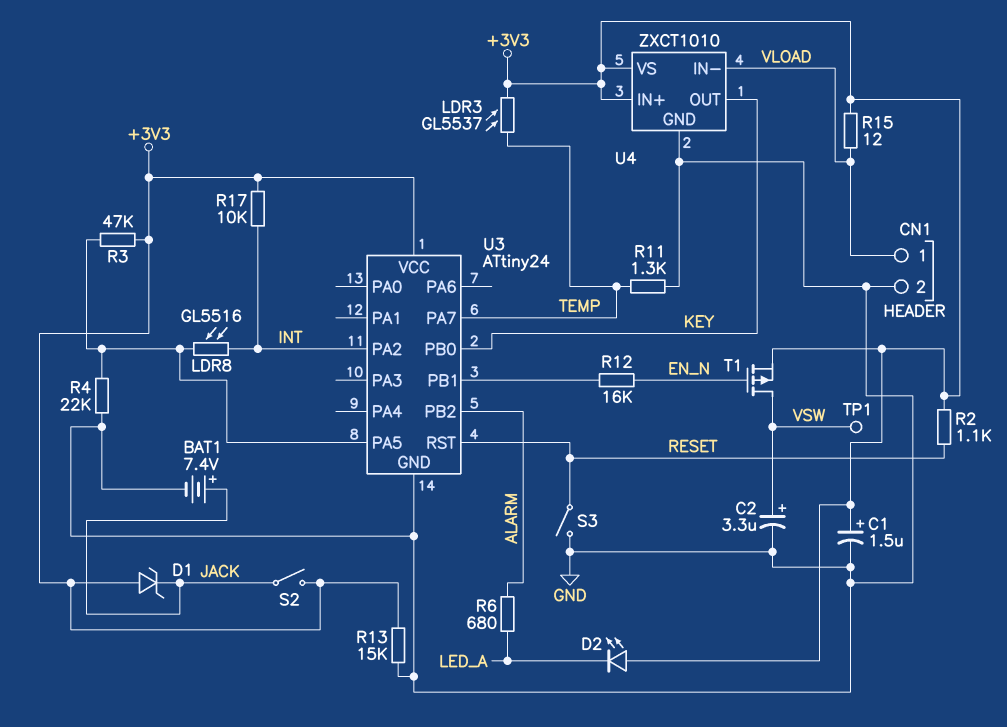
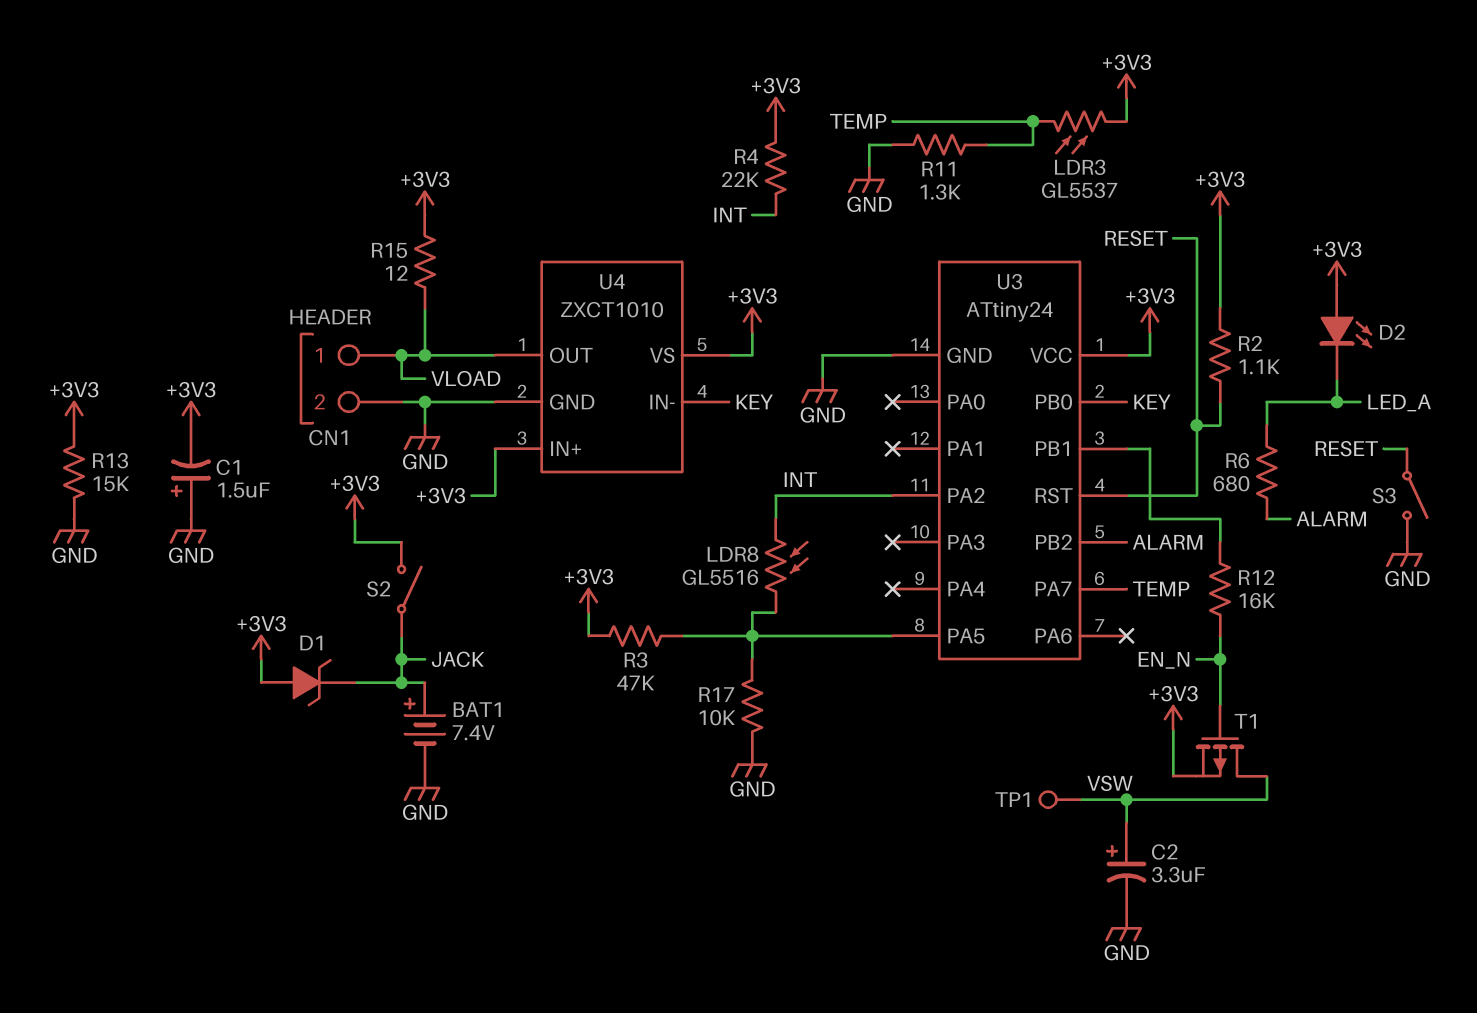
C1: 1.5uF (plus +3V3, minus GND) -> 1.5uF (plus GND, minus +3V3)
R4: 22k (GND, U3/PA5) -> 22k (+3V3, INT)
R17: 10k (+3V3, INT) -> 10k (GND, U3/PA5)
U4 pin IN-: VLOAD -> KEY
U4 pin OUT: KEY -> VLOAD

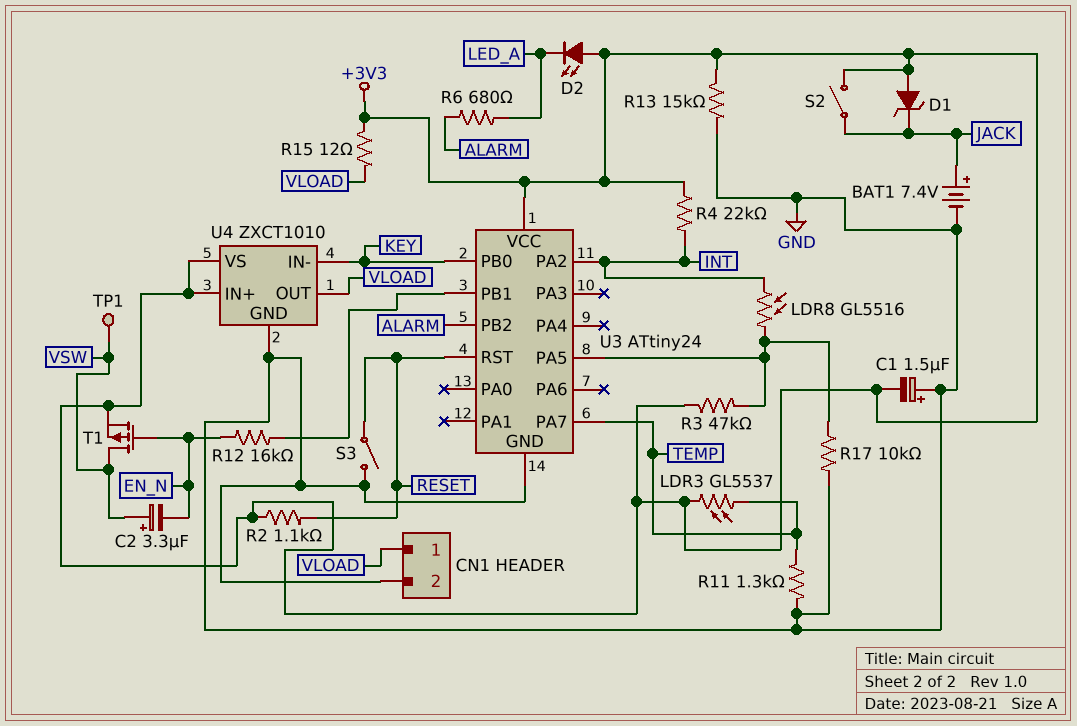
C2: 3.3uF (plus VSW, minus GND) -> 3.3uF (plus VSW, minus EN_N)

